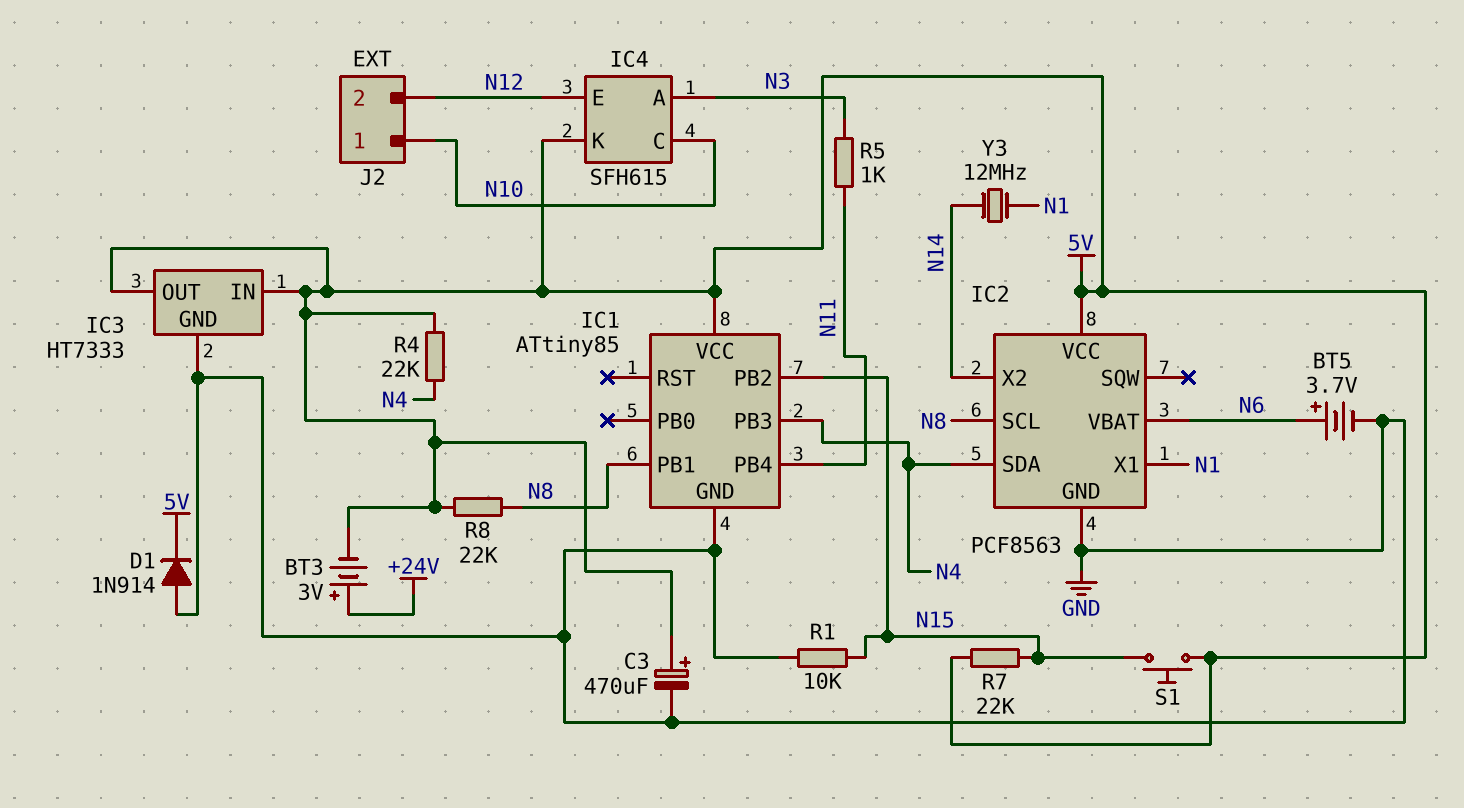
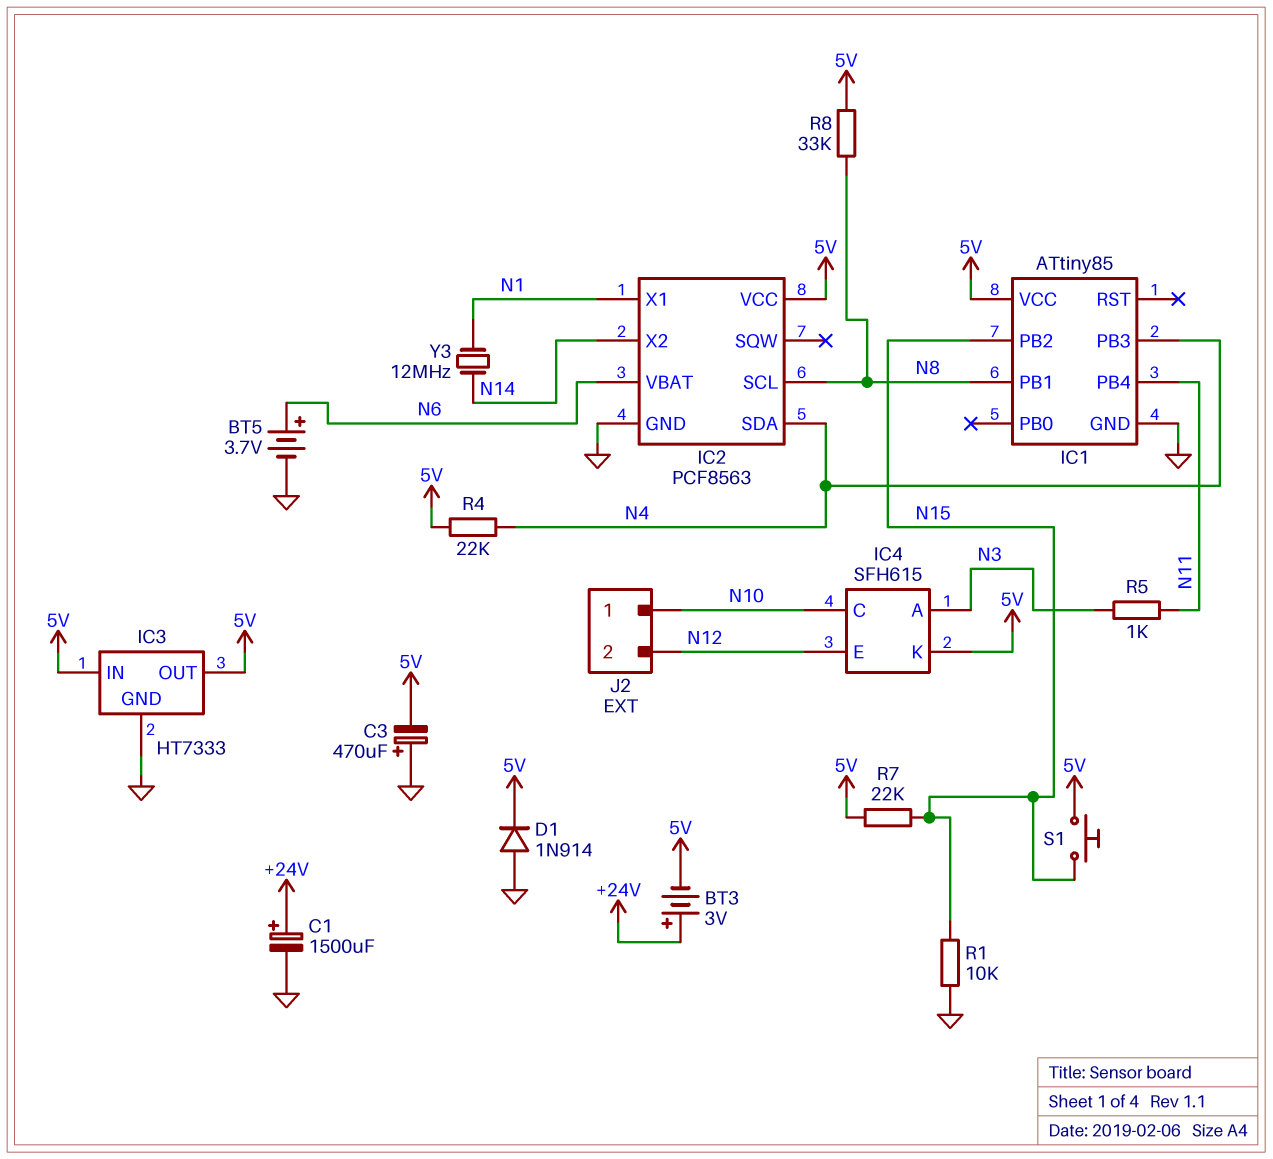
C1: none -> 1500uF (plus +24V, minus GND)
C3: 470uF (plus 5V, minus GND) -> 470uF (plus GND, minus 5V)
R8: 22k (5V, N8) -> 33k (5V, N8)

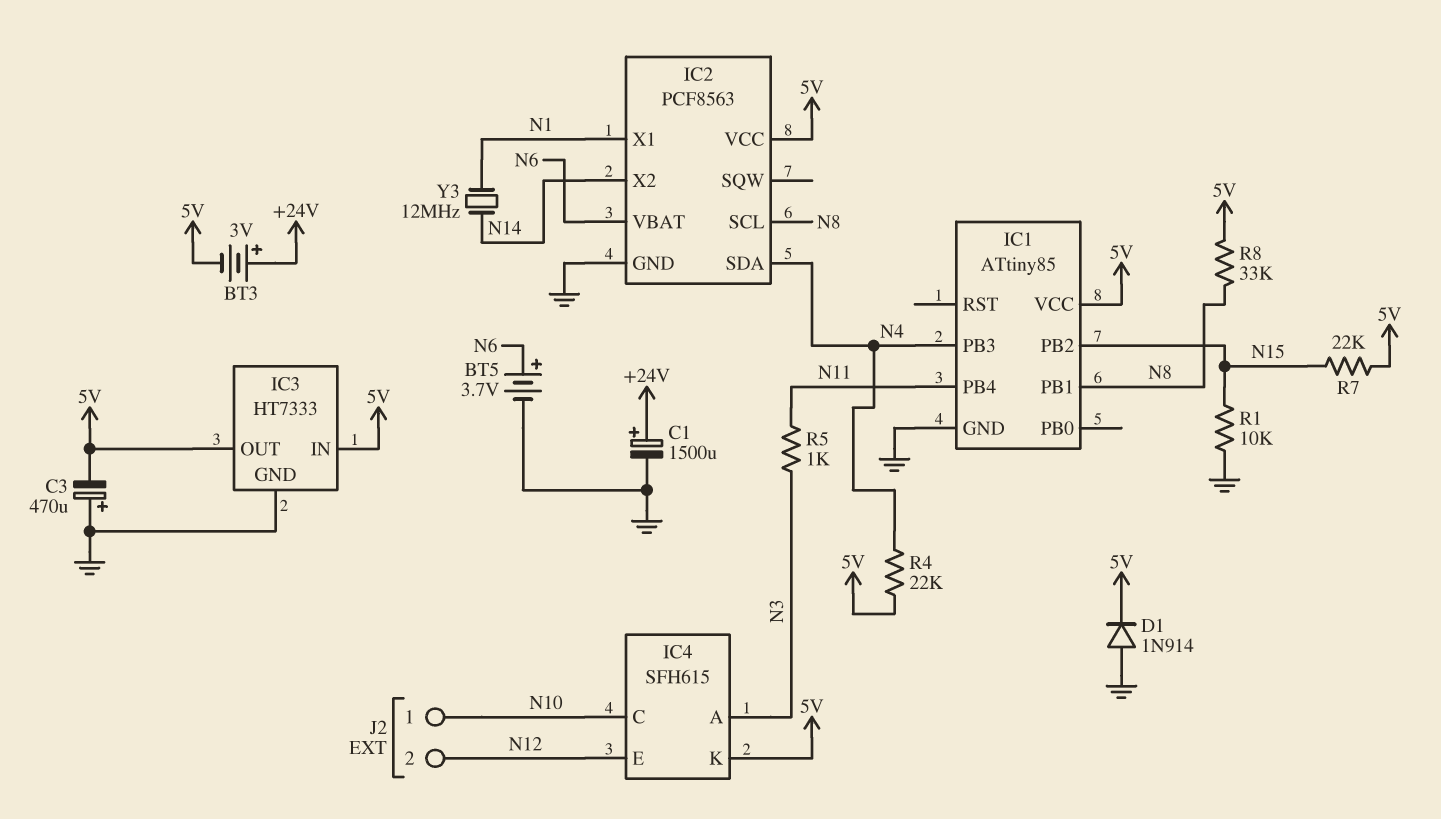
S1: button (5V, N15) -> none

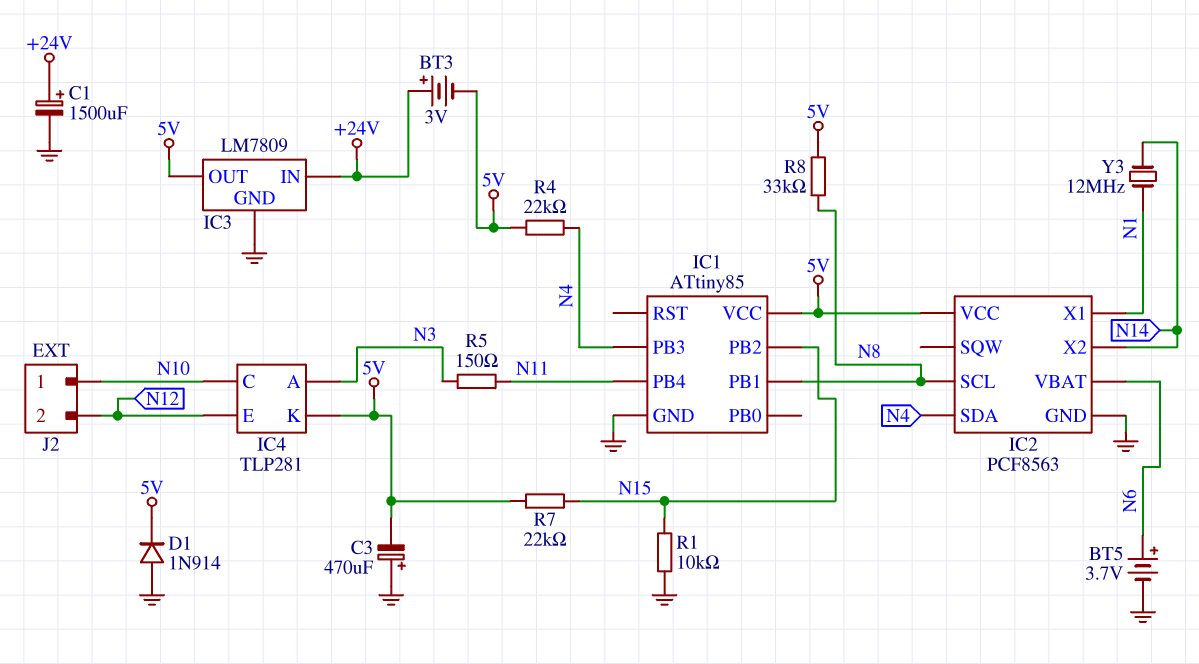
IC3: HT7333 -> LM7809
IC3 pin IN: 5V -> +24V
IC4: SFH615 -> TLP281
R5: 1k (N3, N11) -> 150 (N3, N11)

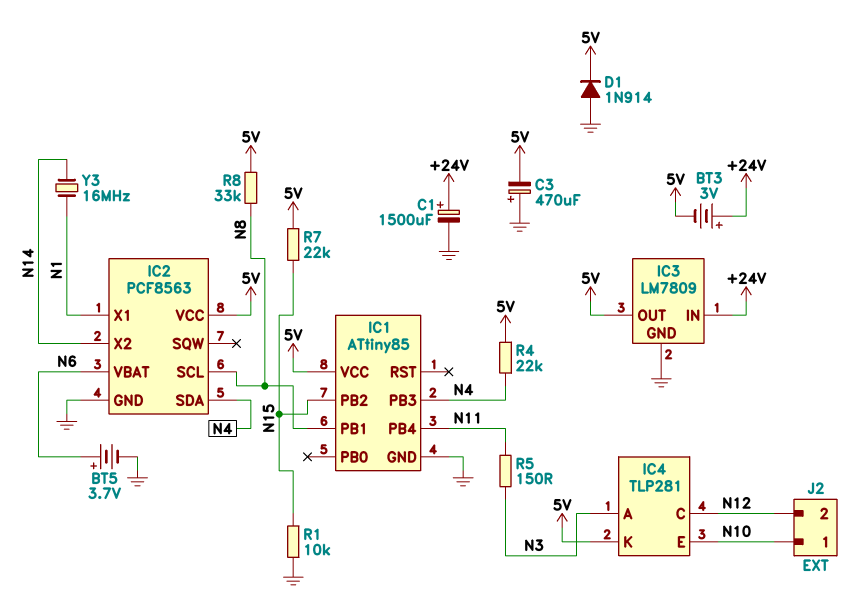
IC4 pin C: N10 -> N12
IC4 pin E: N12 -> N10
Y3: 12MHz (N1, N14) -> 16MHz (N1, N14)

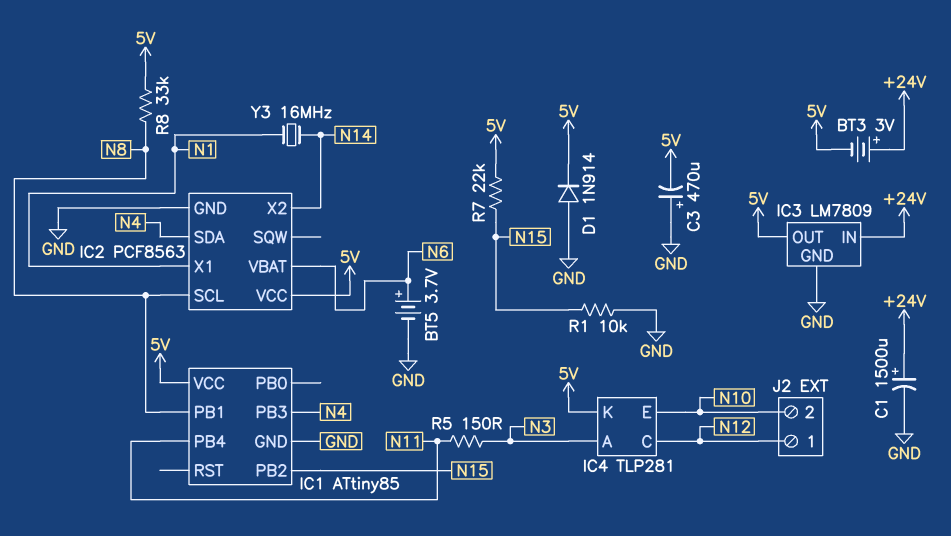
J2 pin 1: N10 -> N12
J2 pin 2: N12 -> N10
R4: 22k (5V, N4) -> none

